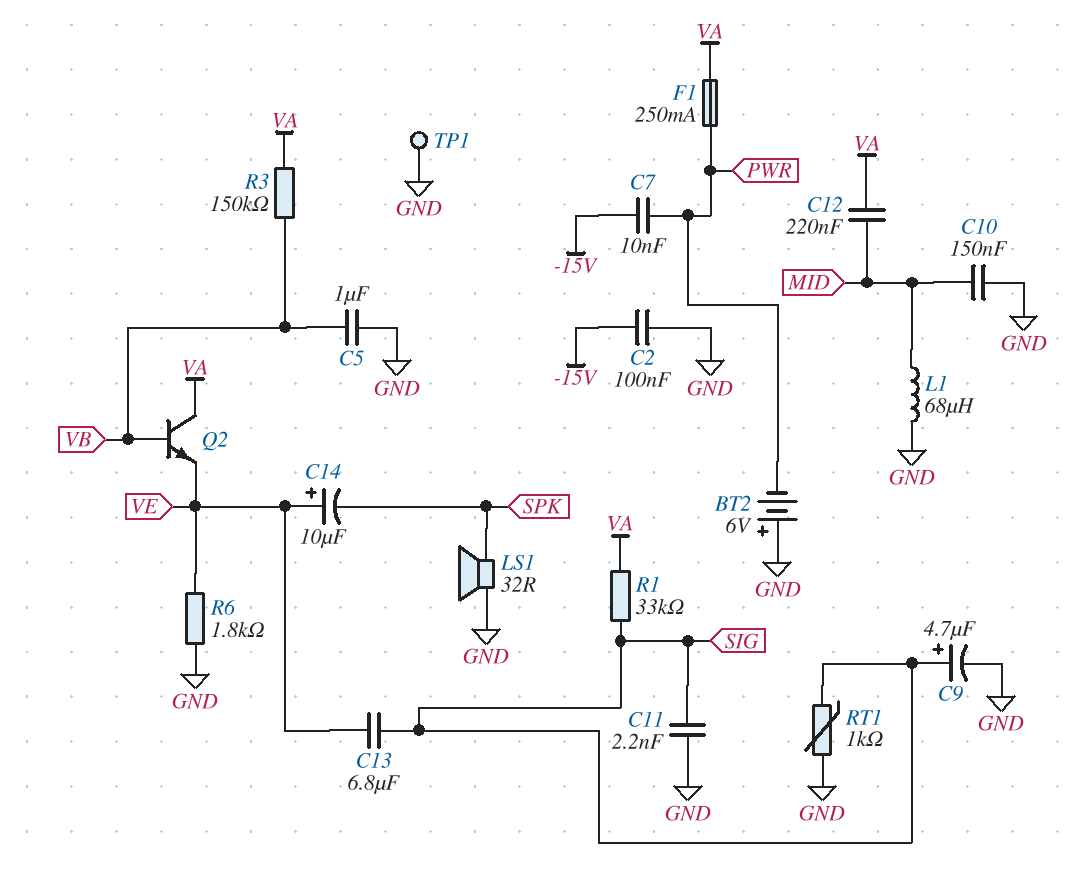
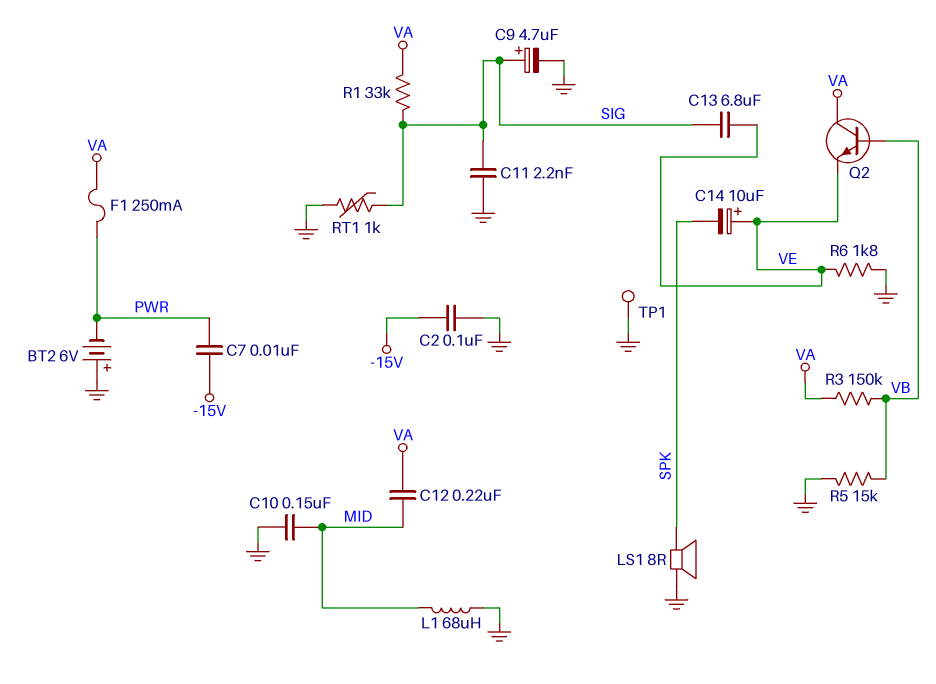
C5: 1uF (GND, VB) -> none
LS1: speaker 32R (GND, SPK) -> speaker 8R (GND, SPK)
R5: none -> 15k (GND, VB)

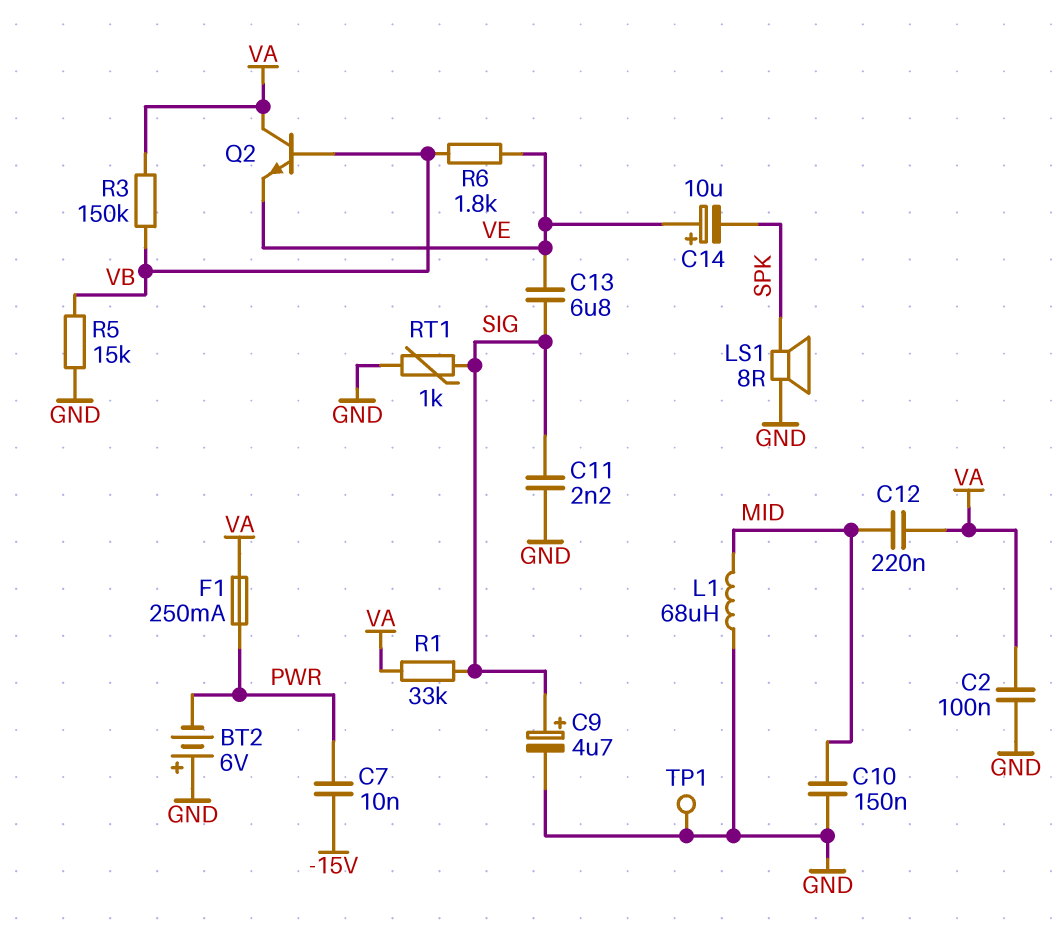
C2: 100nF (-15V, GND) -> 100nF (GND, VA)
R6: 1.8k (GND, VE) -> 1.8k (VB, VE)

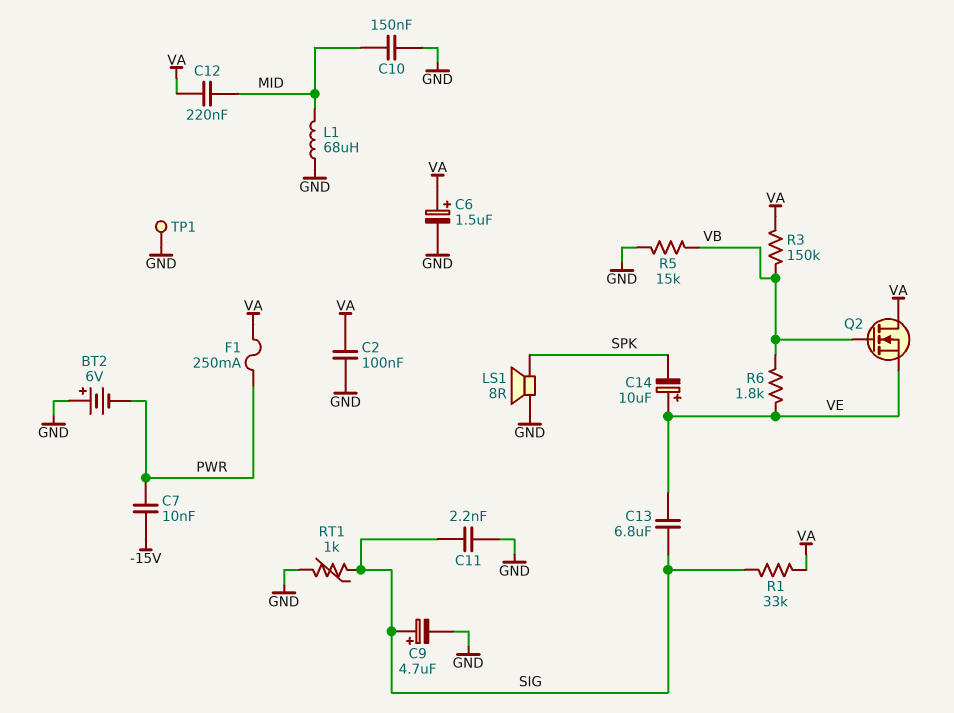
C6: none -> 1.5uF (plus VA, minus GND)
Q2: NPN (B VB, C VA, E VE) -> NMOS (G VB, D VA, S VE)

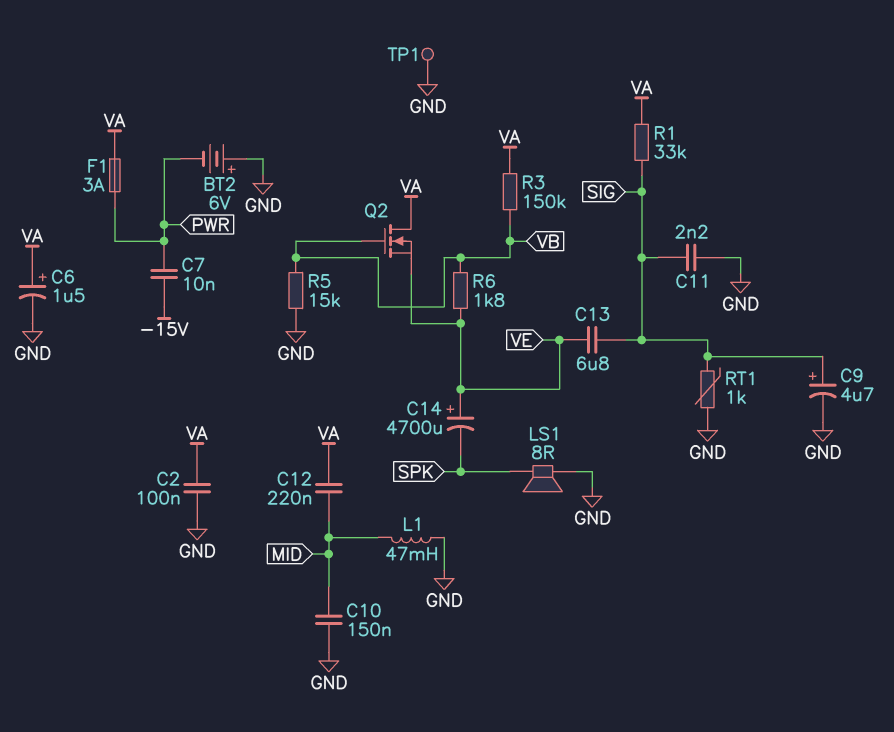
C14: 10uF (plus VE, minus SPK) -> 4700uF (plus VE, minus SPK)
F1: 250mA (PWR, VA) -> 3A (PWR, VA)
L1: 68uH (GND, MID) -> 47mH (GND, MID)

